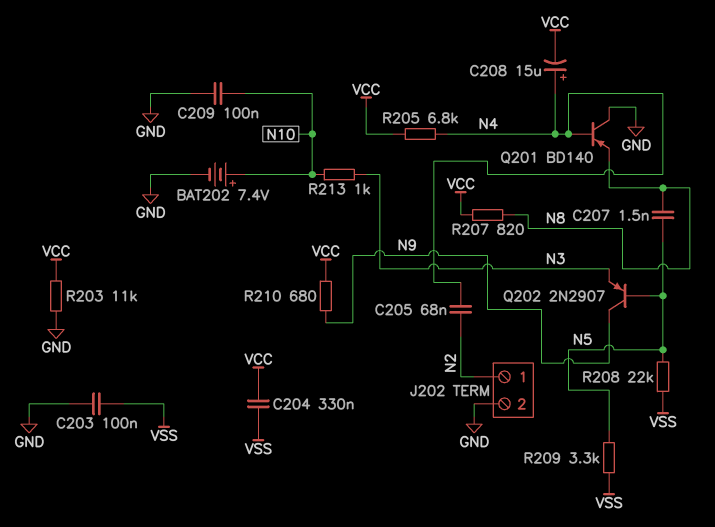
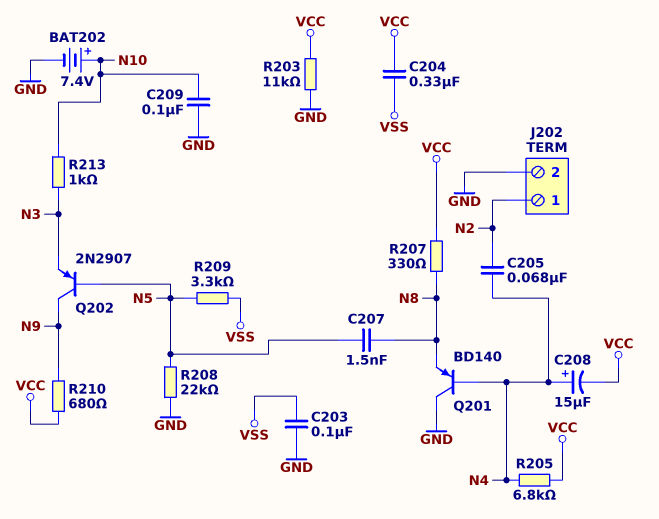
R207: 820 (N8, VCC) -> 330 (N8, VCC)
R208: 22k (N5, VSS) -> 22k (GND, N5)

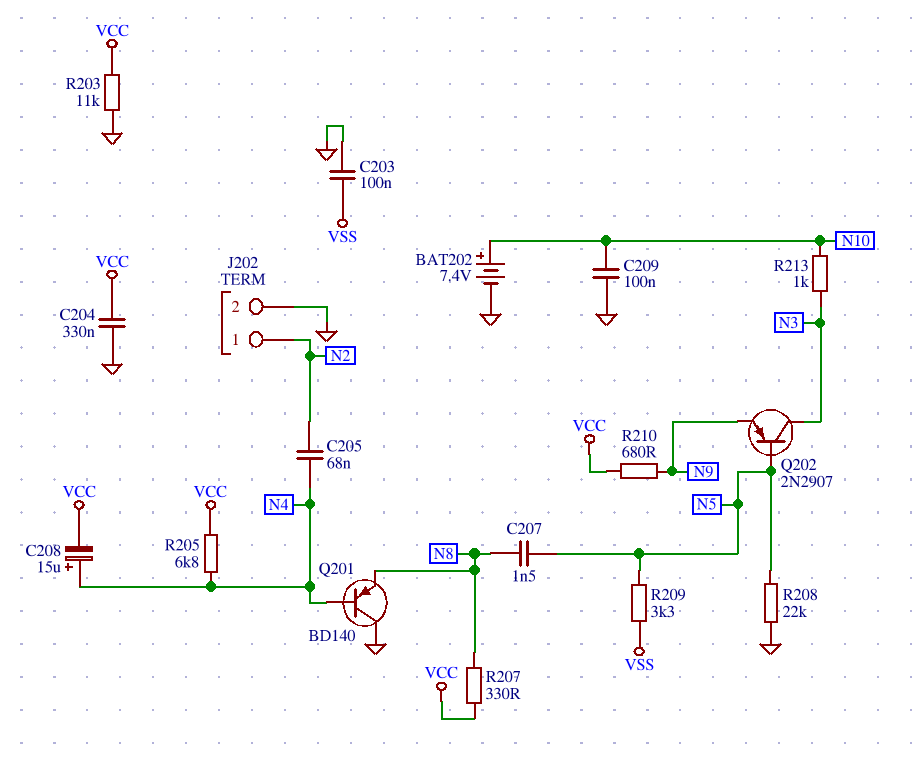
C204: 330nF (VCC, VSS) -> 330nF (GND, VCC)
Q202: PNP 2N2907 (B N5, C N9, E N3) -> PNP 2N2907 (B N5, C N3, E N9)

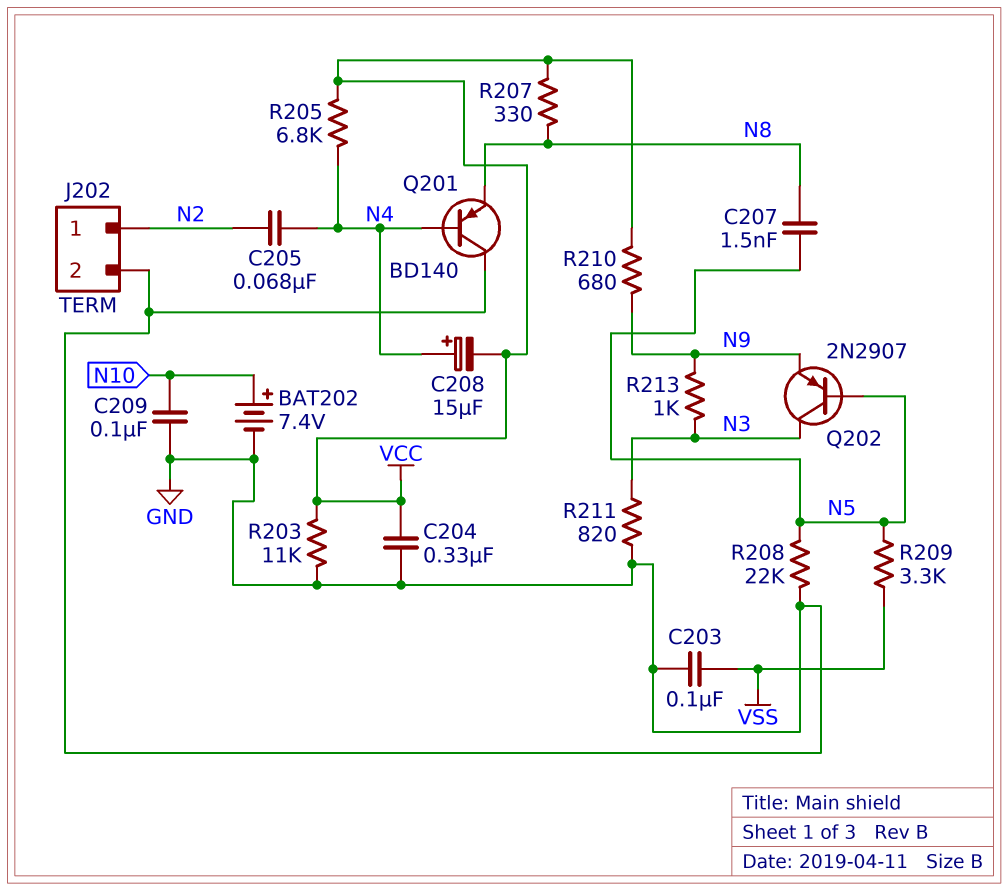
R211: none -> 820 (GND, N3)
R213: 1k (N3, N10) -> 1k (N3, N9)

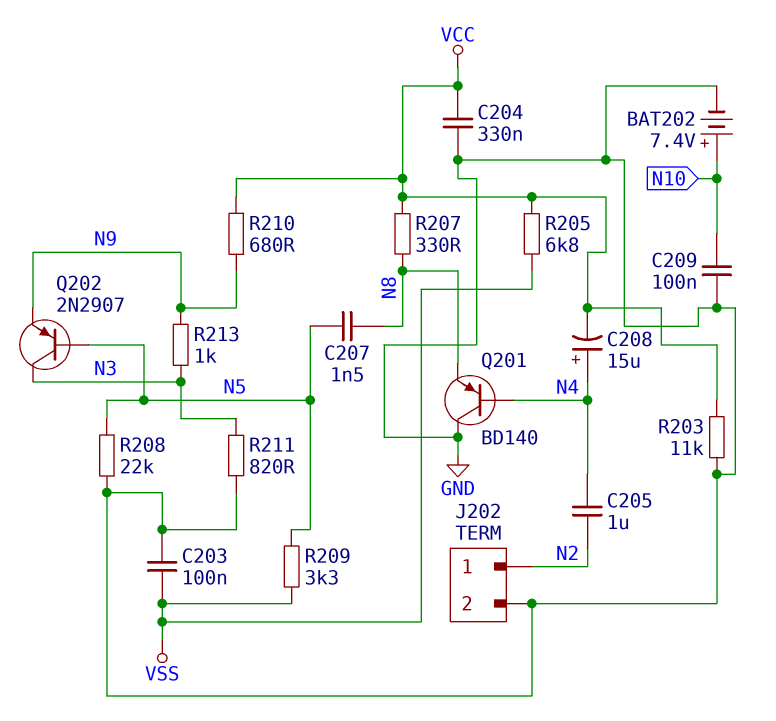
C205: 68nF (N2, N4) -> 1uF (N2, N4)
R205: 6.8k (N4, VCC) -> 6.8k (VCC, VSS)

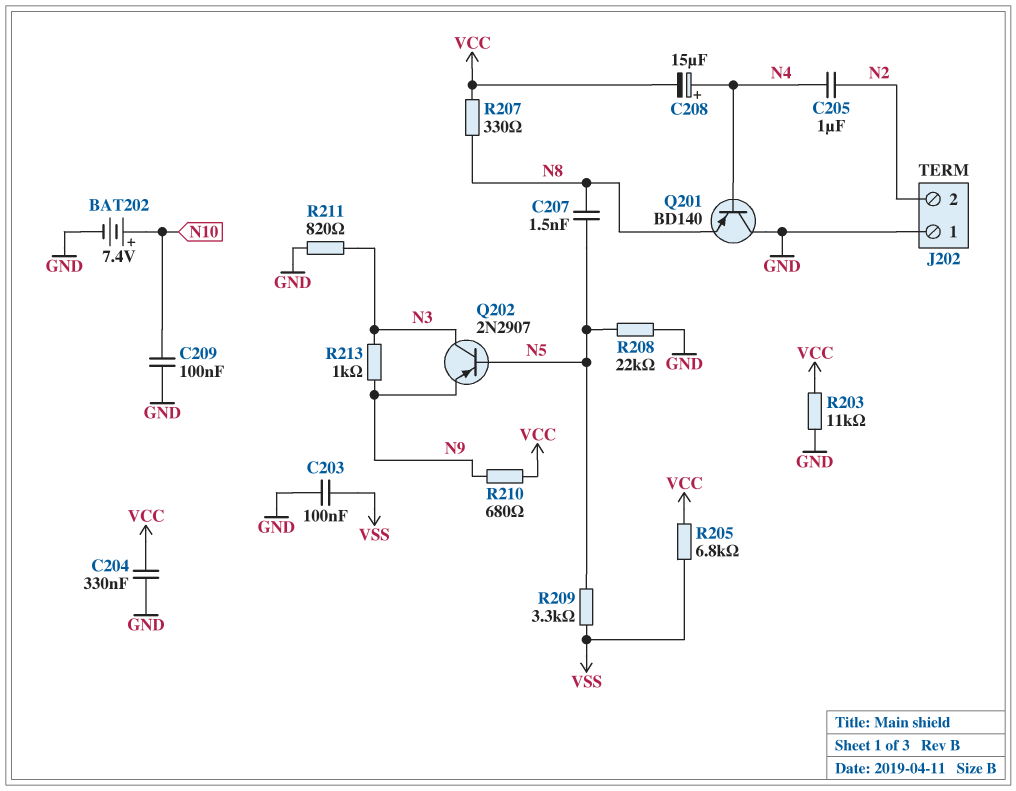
J202 pin 1: N2 -> GND
J202 pin 2: GND -> N2

